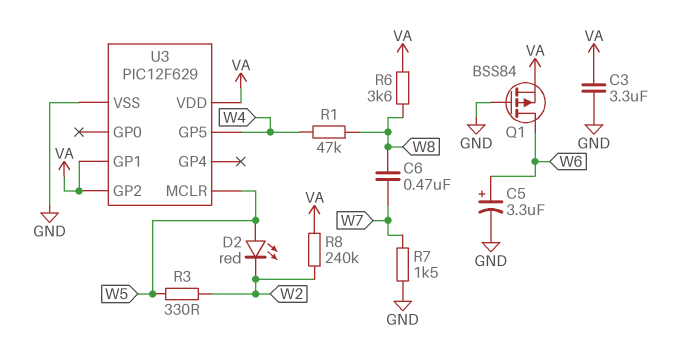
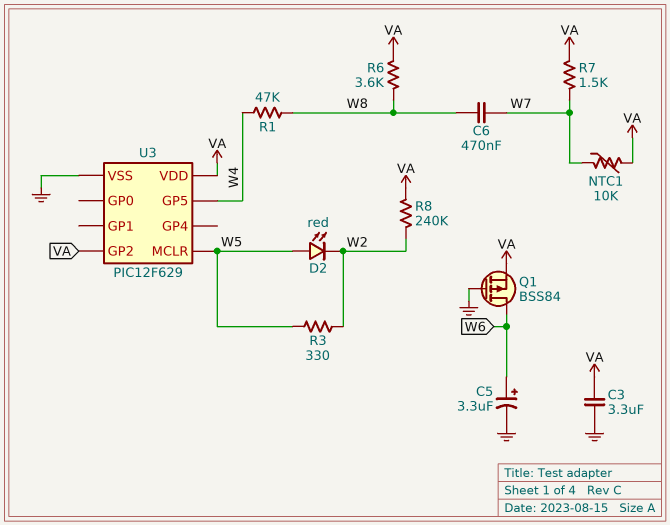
NTC1: none -> 10k (VA, W7)
R7: 1.5k (GND, W7) -> 1.5k (VA, W7)
U3 pin GP1: VA -> none

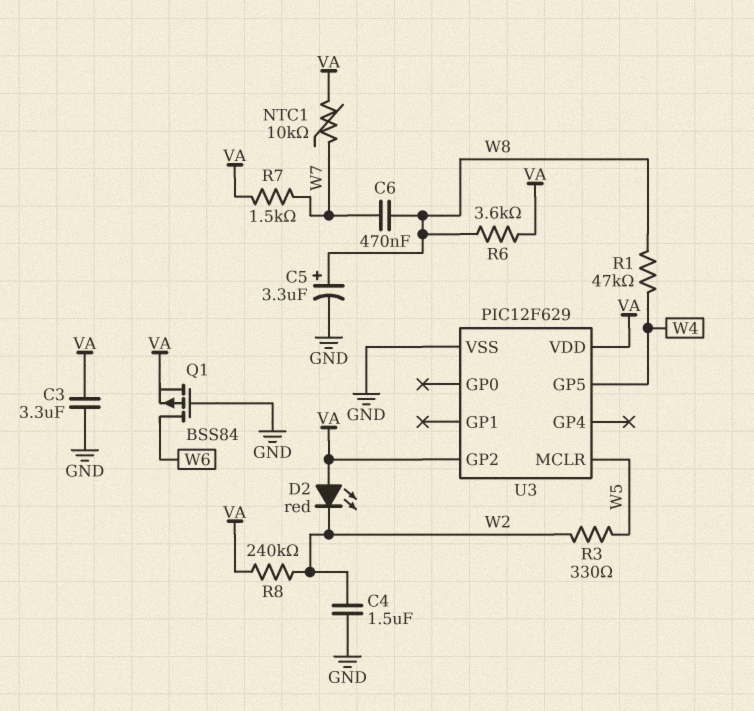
C4: none -> 1.5uF (GND, W2)
C5: 3.3uF (plus W6, minus GND) -> 3.3uF (plus W8, minus GND)
D2: LED red (A W5, K W2) -> LED red (A VA, K W2)

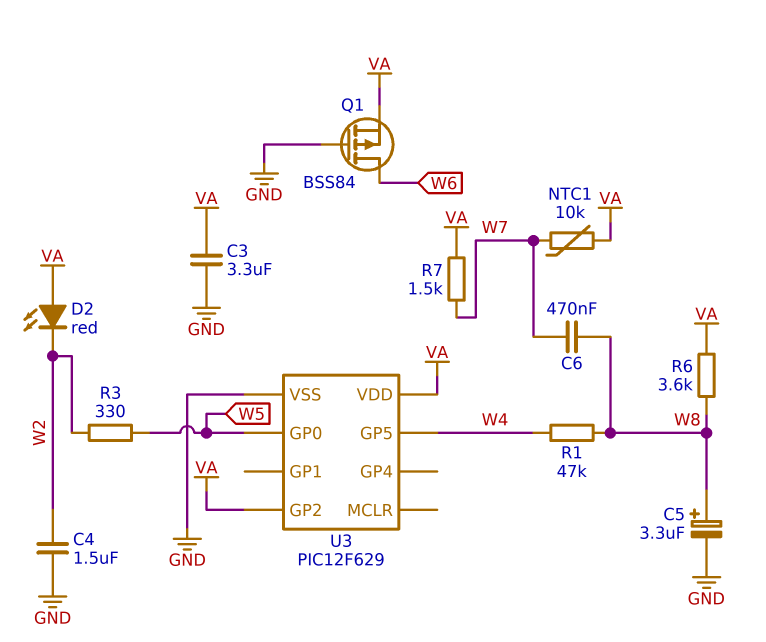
R8: 240k (VA, W2) -> none
U3 pin GP0: none -> W5
U3 pin MCLR: W5 -> none

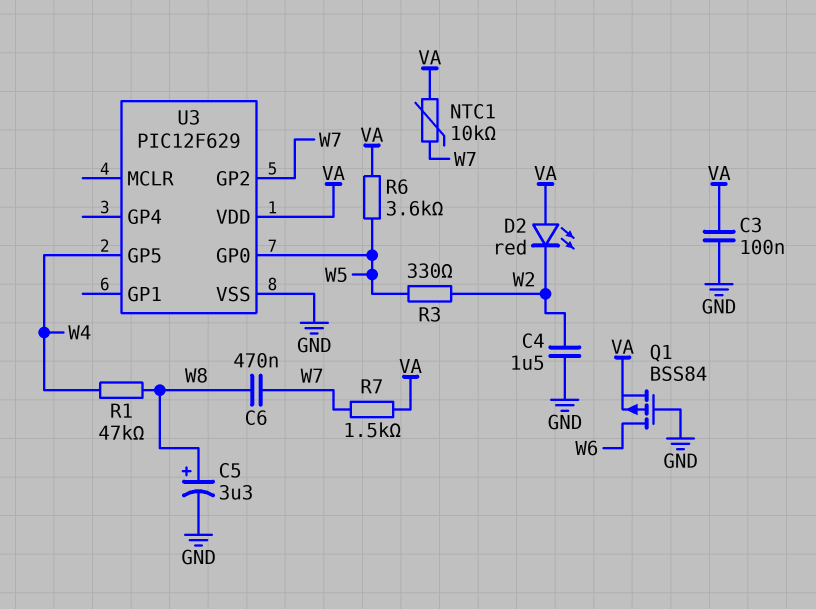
C3: 3.3uF (GND, VA) -> 100nF (GND, VA)
R6: 3.6k (VA, W8) -> 3.6k (VA, W5)
U3 pin GP2: VA -> W7

